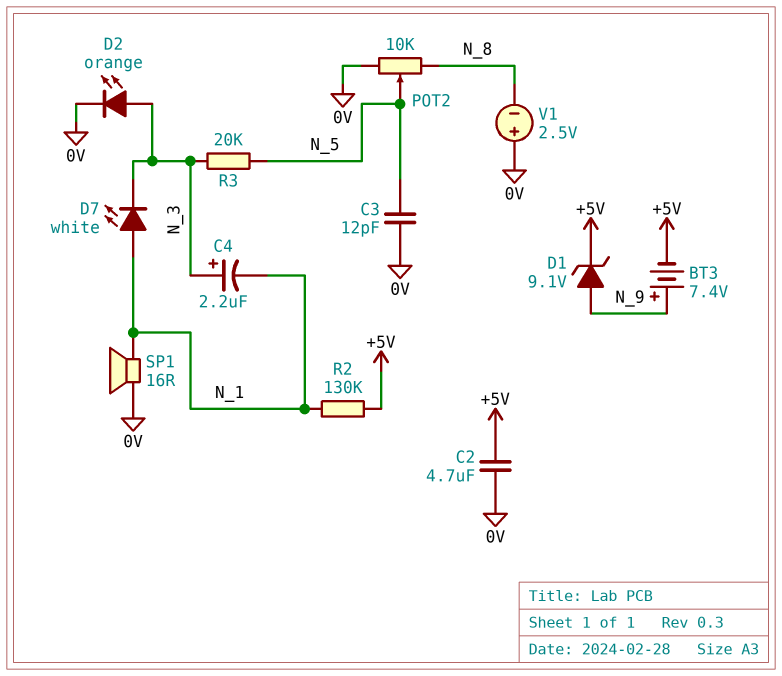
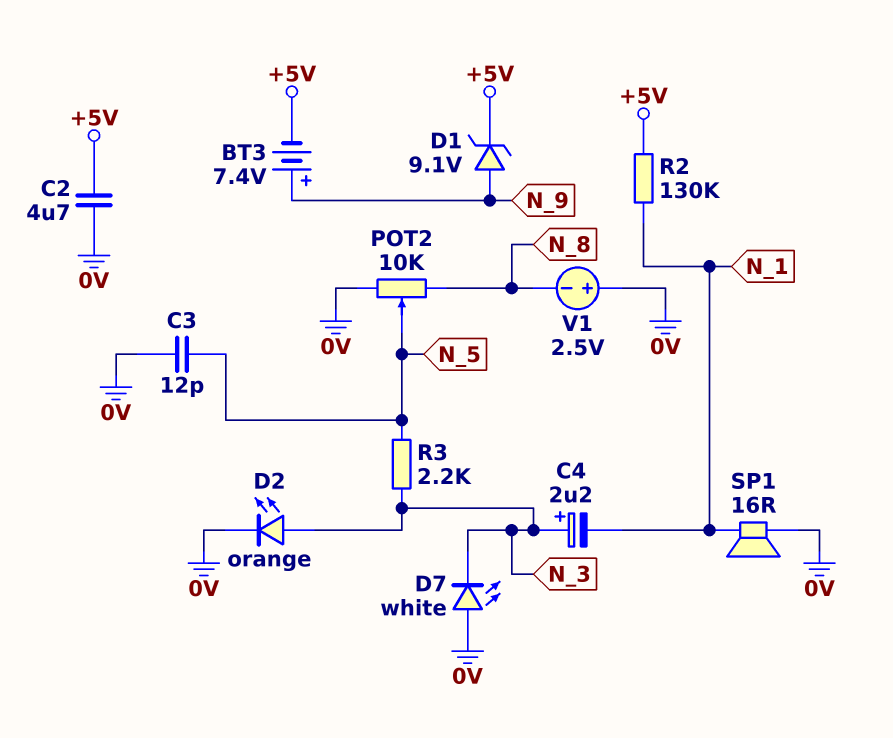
D7: LED white (A N_1, K N_3) -> LED white (A 0V, K N_3)
R3: 20k (N_3, N_5) -> 2.2k (N_3, N_5)

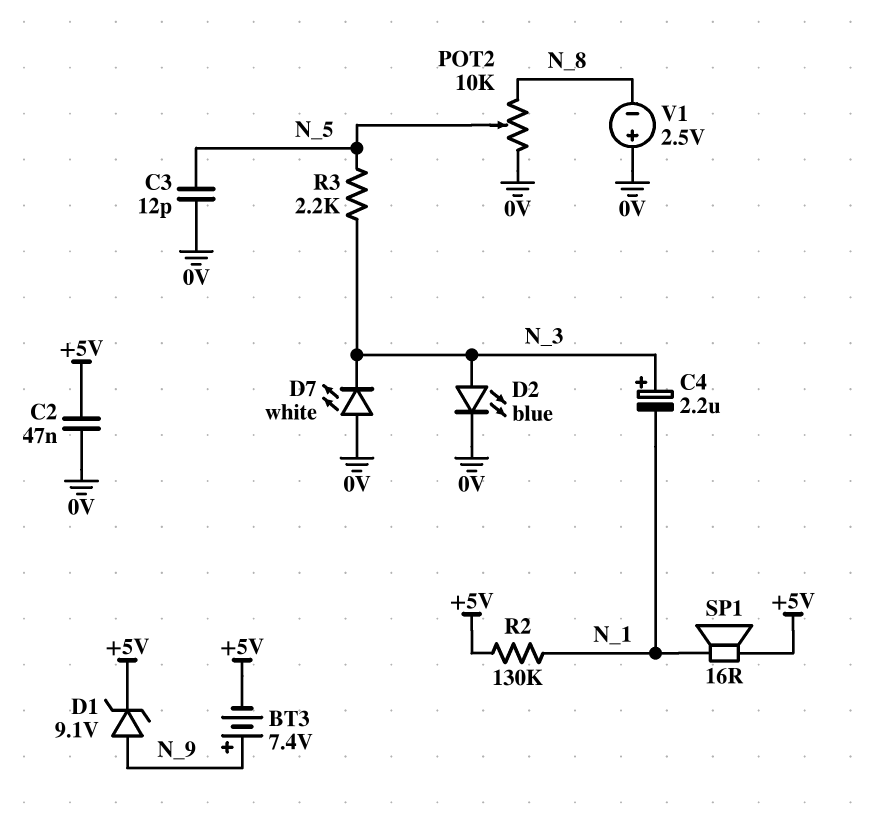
C2: 4.7uF (+5V, 0V) -> 47nF (+5V, 0V)
D2: LED orange (A N_3, K 0V) -> LED blue (A N_3, K 0V)
SP1: speaker 16R (0V, N_1) -> speaker 16R (+5V, N_1)

